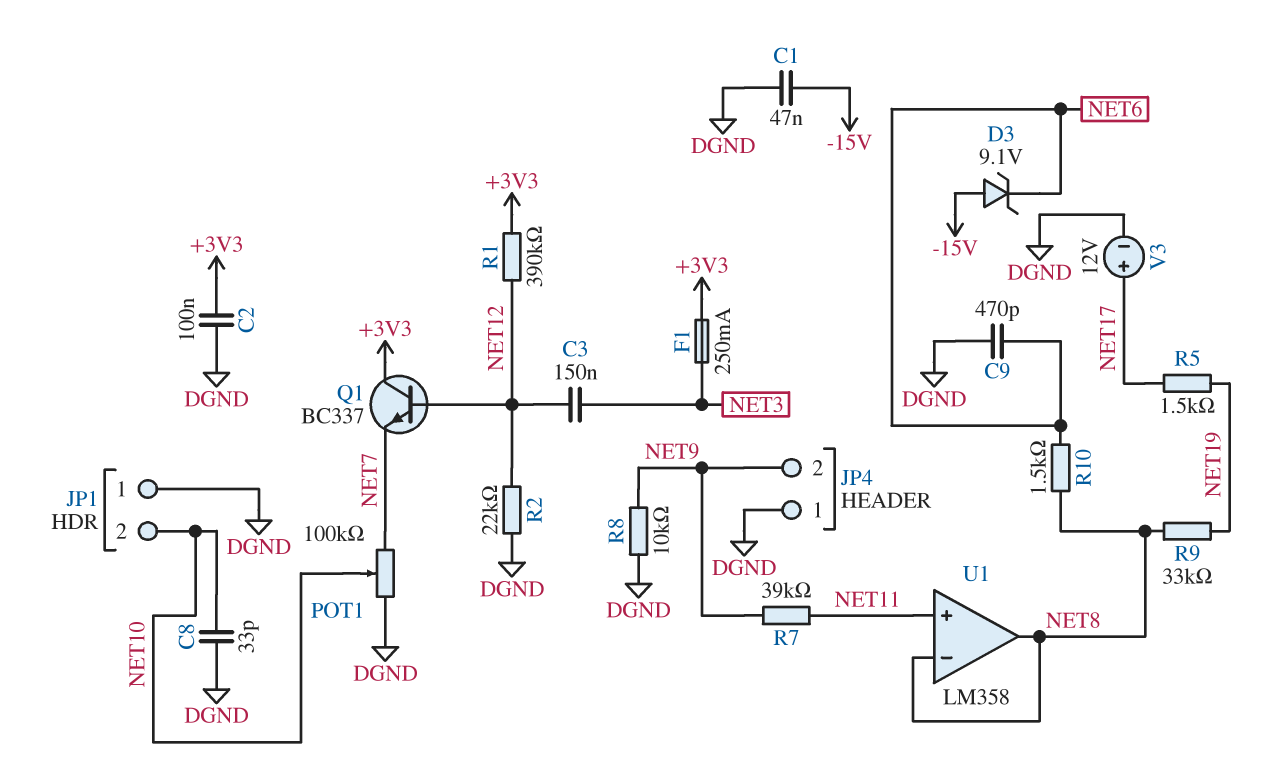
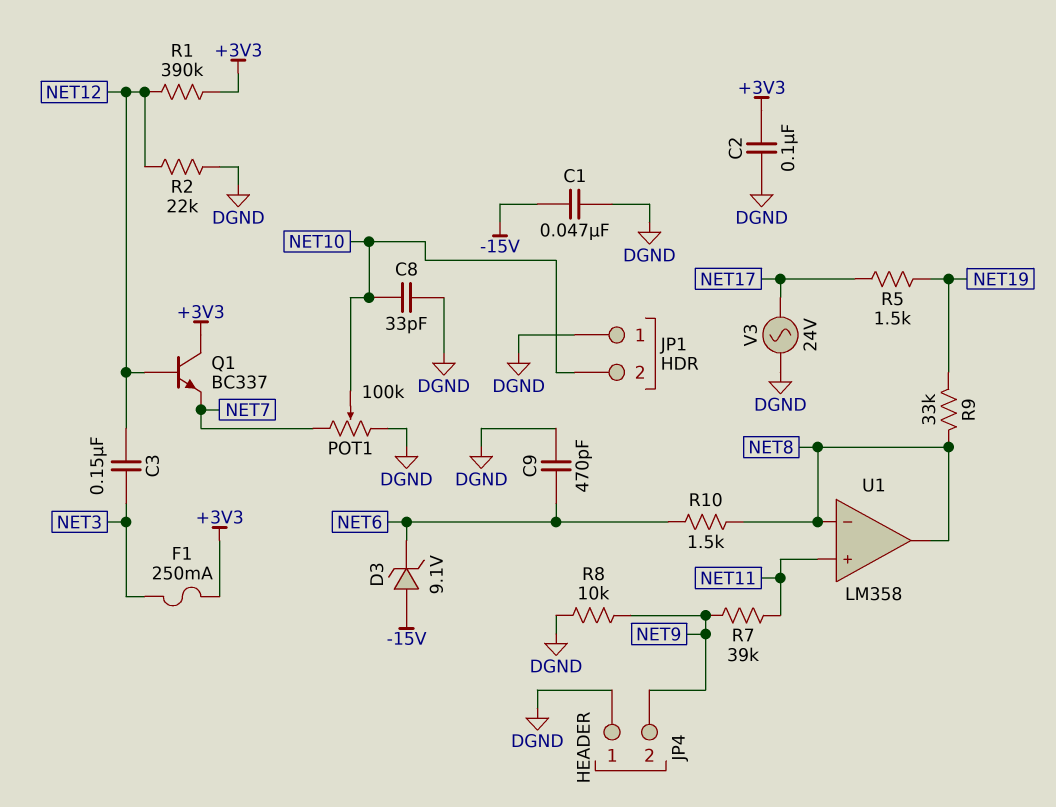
V3: 12V (plus NET17, minus DGND) -> AC 24V (DGND, NET17)

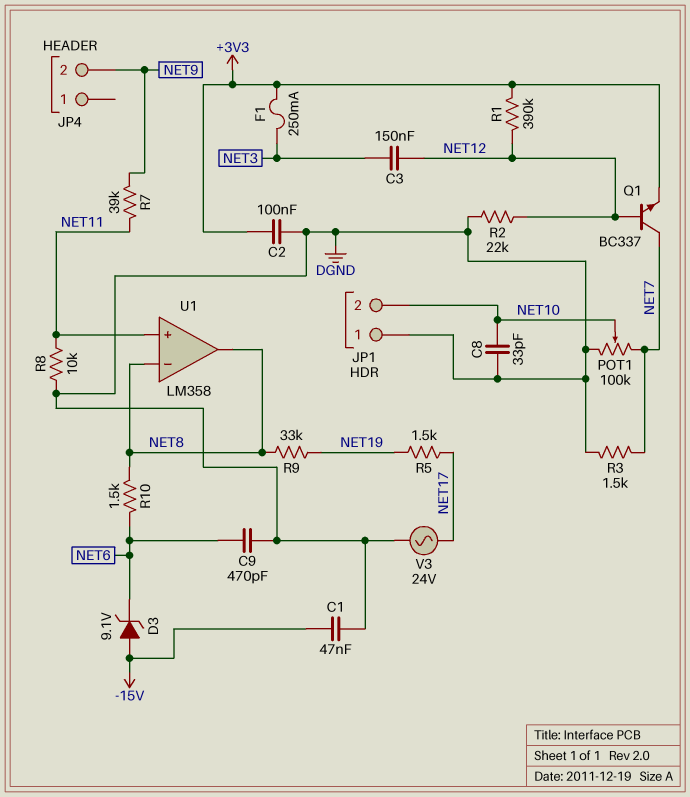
JP4 pin 1: DGND -> none
Q1: NPN BC337 (B NET12, C +3V3, E NET7) -> NPN BC337 (B NET12, C NET7, E +3V3)
R3: none -> 1.5k (DGND, NET7)
R8: 10k (DGND, NET9) -> 10k (DGND, NET11)

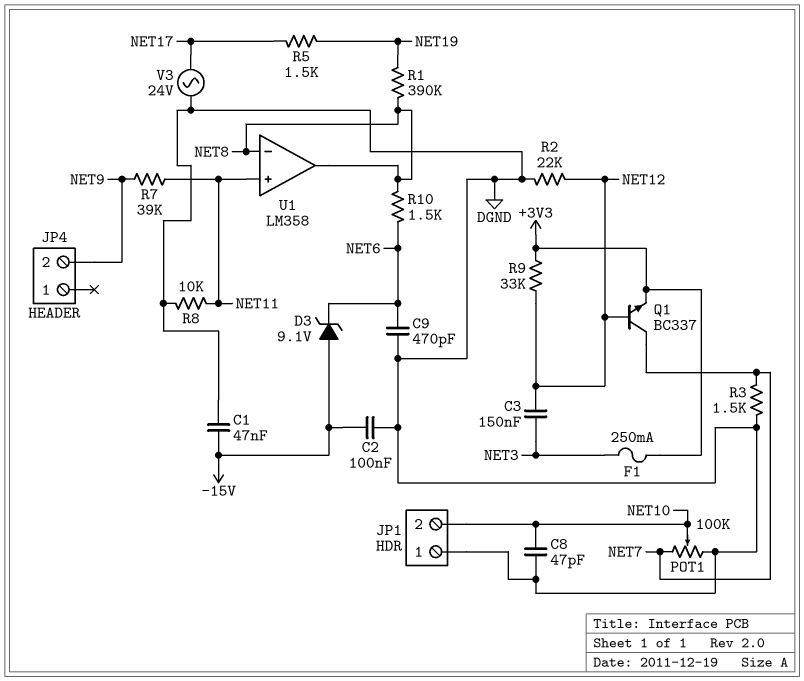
C2: 100nF (+3V3, DGND) -> 100nF (-15V, DGND)
C8: 33pF (DGND, NET10) -> 47pF (DGND, NET10)
R1: 390k (+3V3, NET12) -> 390k (NET8, NET19)
R9: 33k (NET8, NET19) -> 33k (+3V3, NET12)

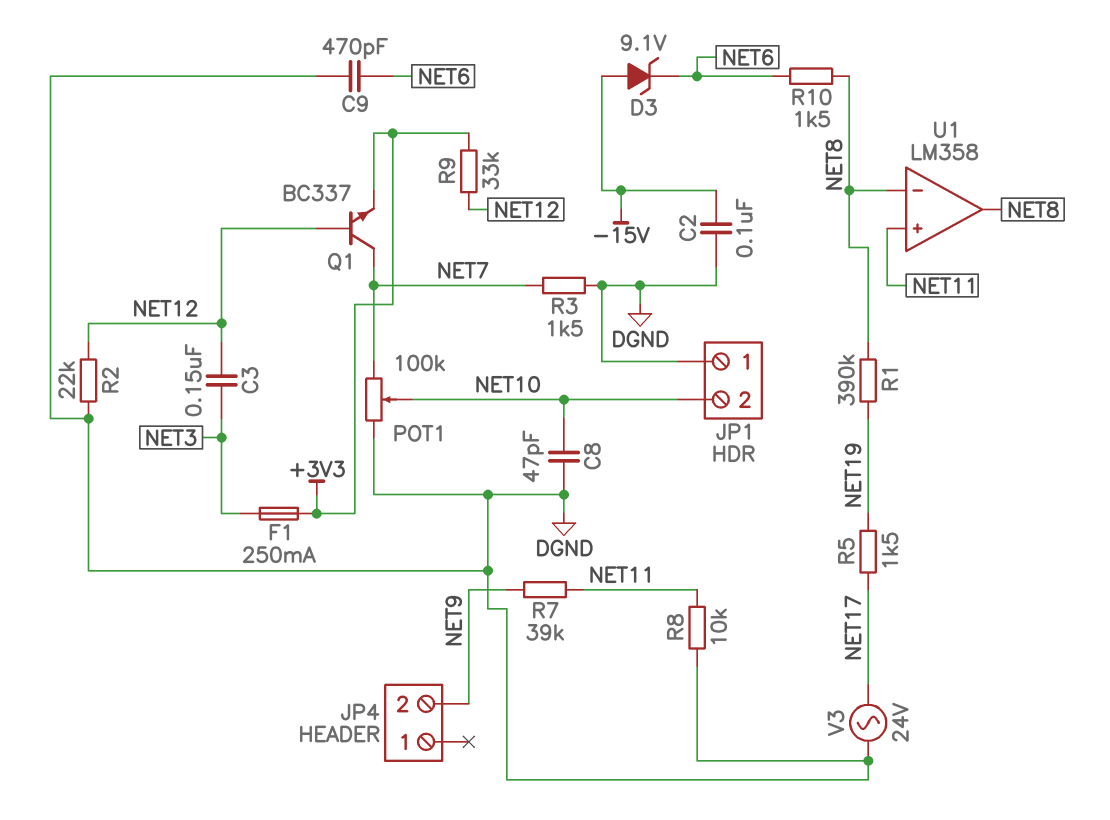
C1: 47nF (-15V, DGND) -> none

